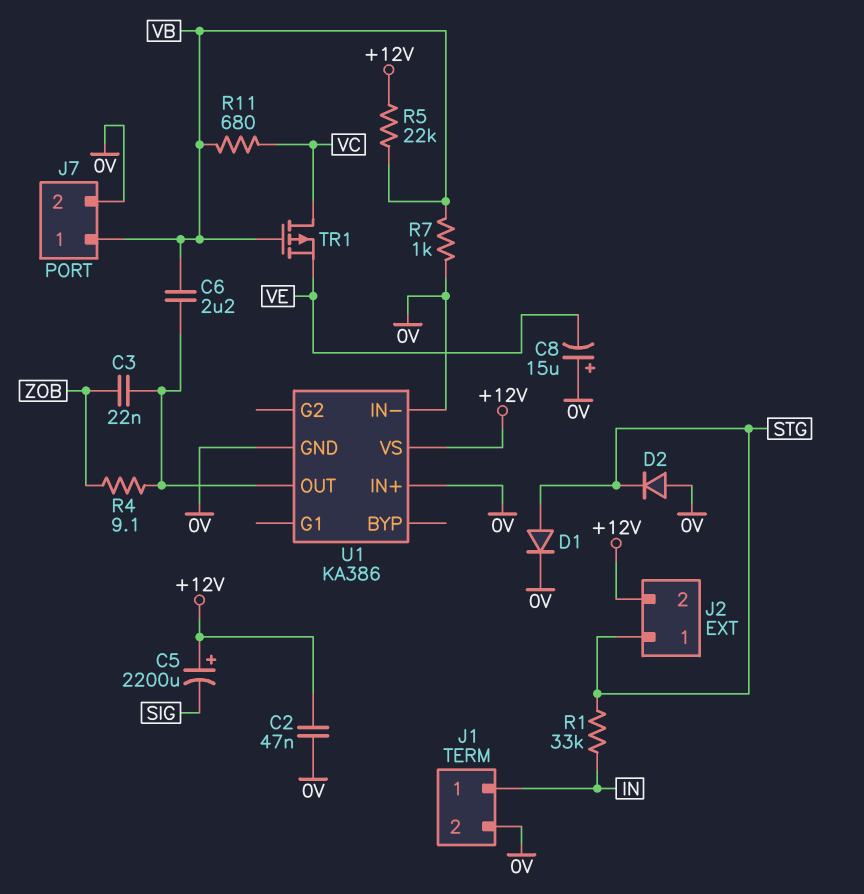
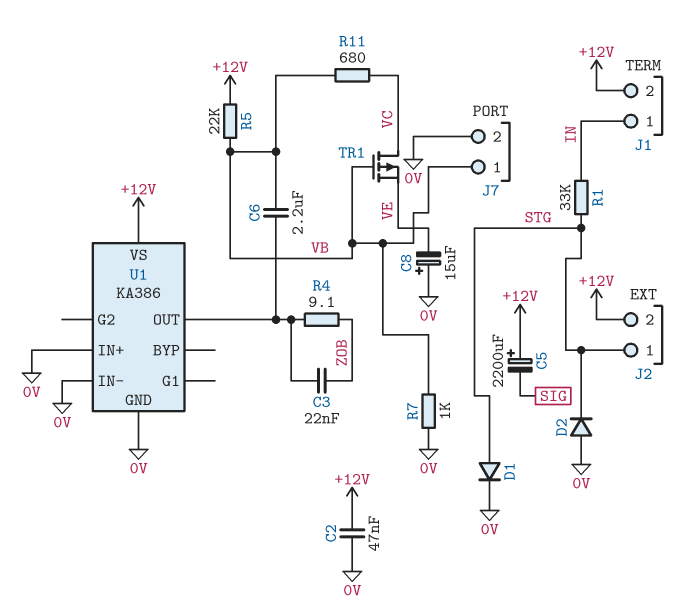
J1 pin 2: 0V -> +12V

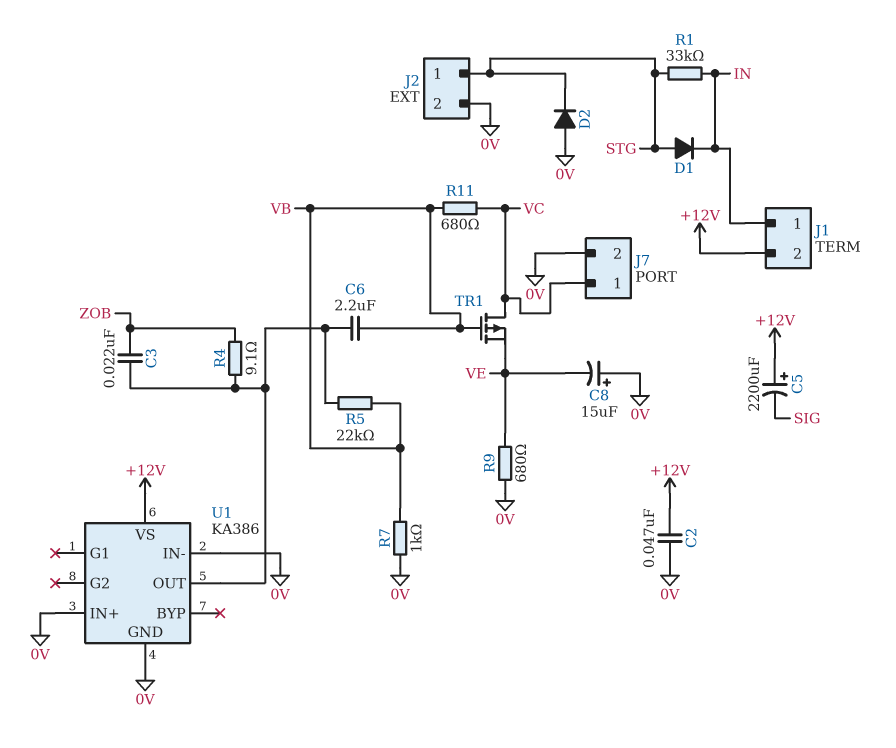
D1: diode (A STG, K 0V) -> diode (A STG, K IN)
J2 pin 2: +12V -> 0V
J7 pin 1: VB -> VC
R5: 22k (+12V, VB) -> 22k (U1/OUT, VB)
R9: none -> 680 (0V, VE)

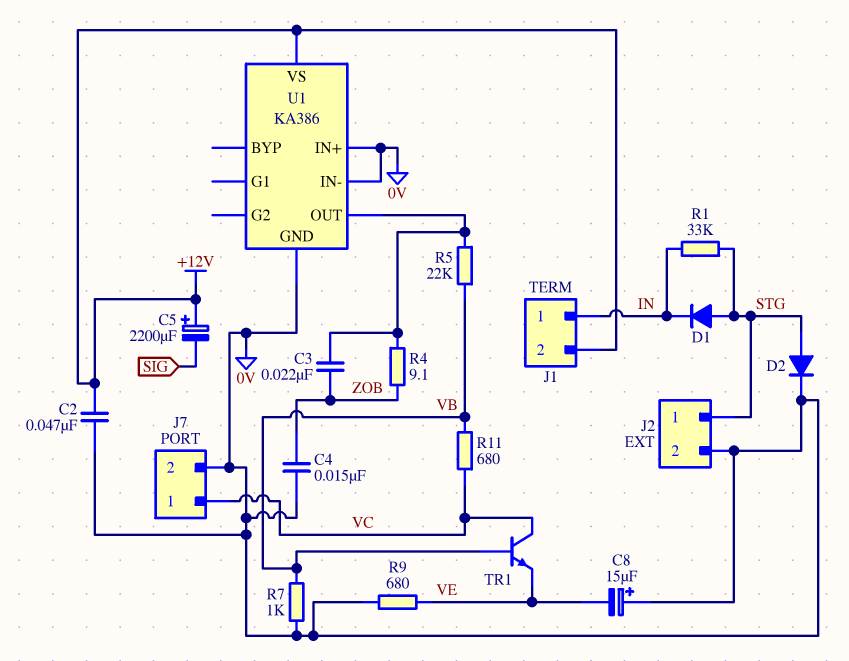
C4: none -> 15nF (0V, ZOB)
C6: 2.2uF (U1/OUT, VB) -> none
D2: diode (A 0V, K STG) -> diode (A STG, K 0V)
TR1: PMOS (G VB, D VC, S VE) -> NPN (B VB, C VC, E VE)

